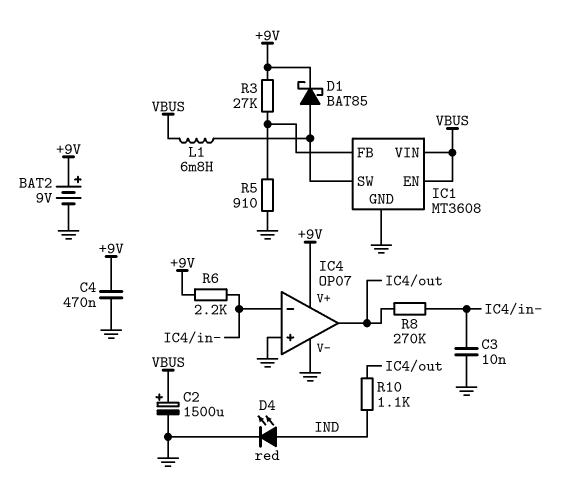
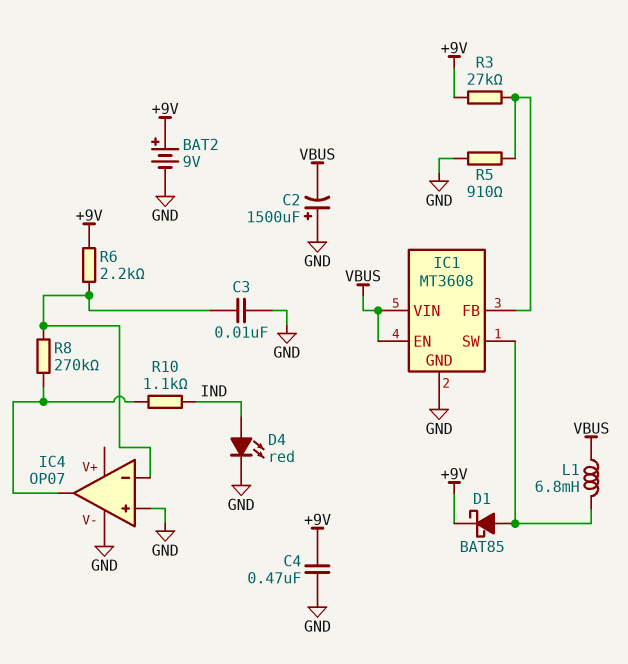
C2: 1500uF (plus VBUS, minus GND) -> 1500uF (plus GND, minus VBUS)
IC4 pin V+: +9V -> none

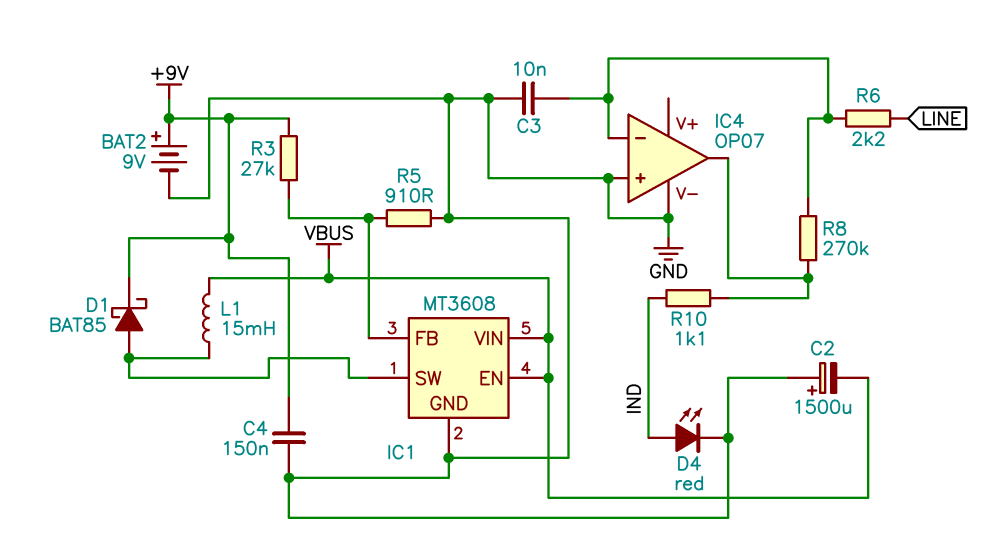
C4: 470nF (+9V, GND) -> 150nF (+9V, GND)
L1: 6.8mH (IC1/SW, VBUS) -> 15mH (IC1/SW, VBUS)
R6: 2.2k (+9V, IC4/in-) -> 2.2k (IC4/in-, LINE)

